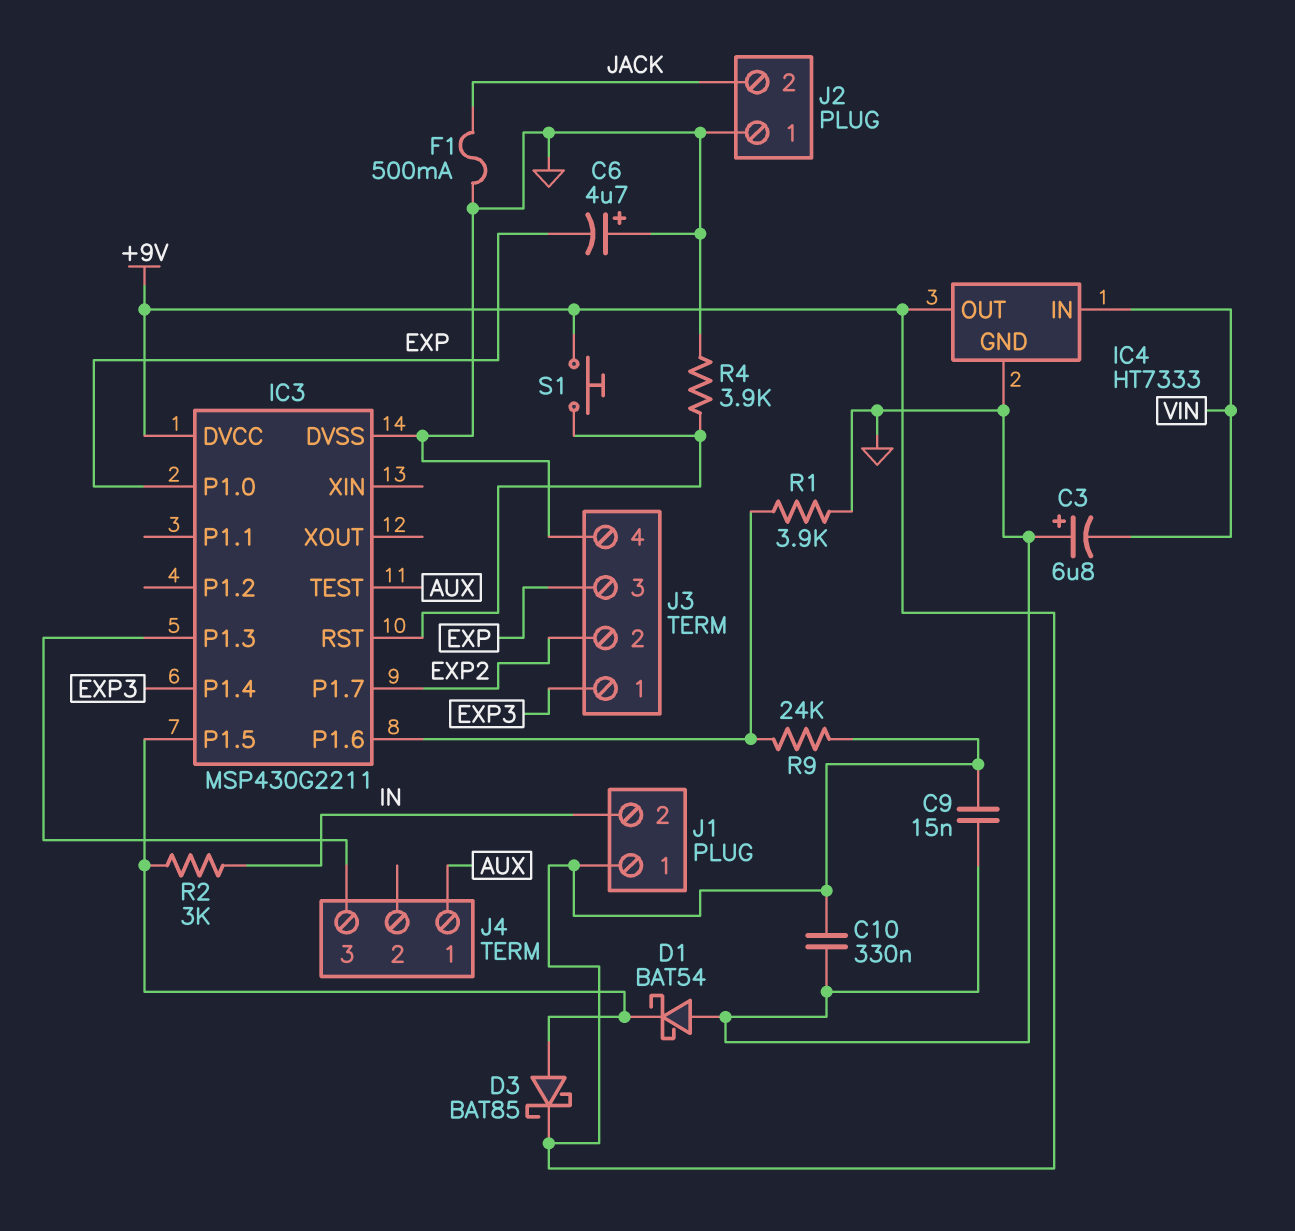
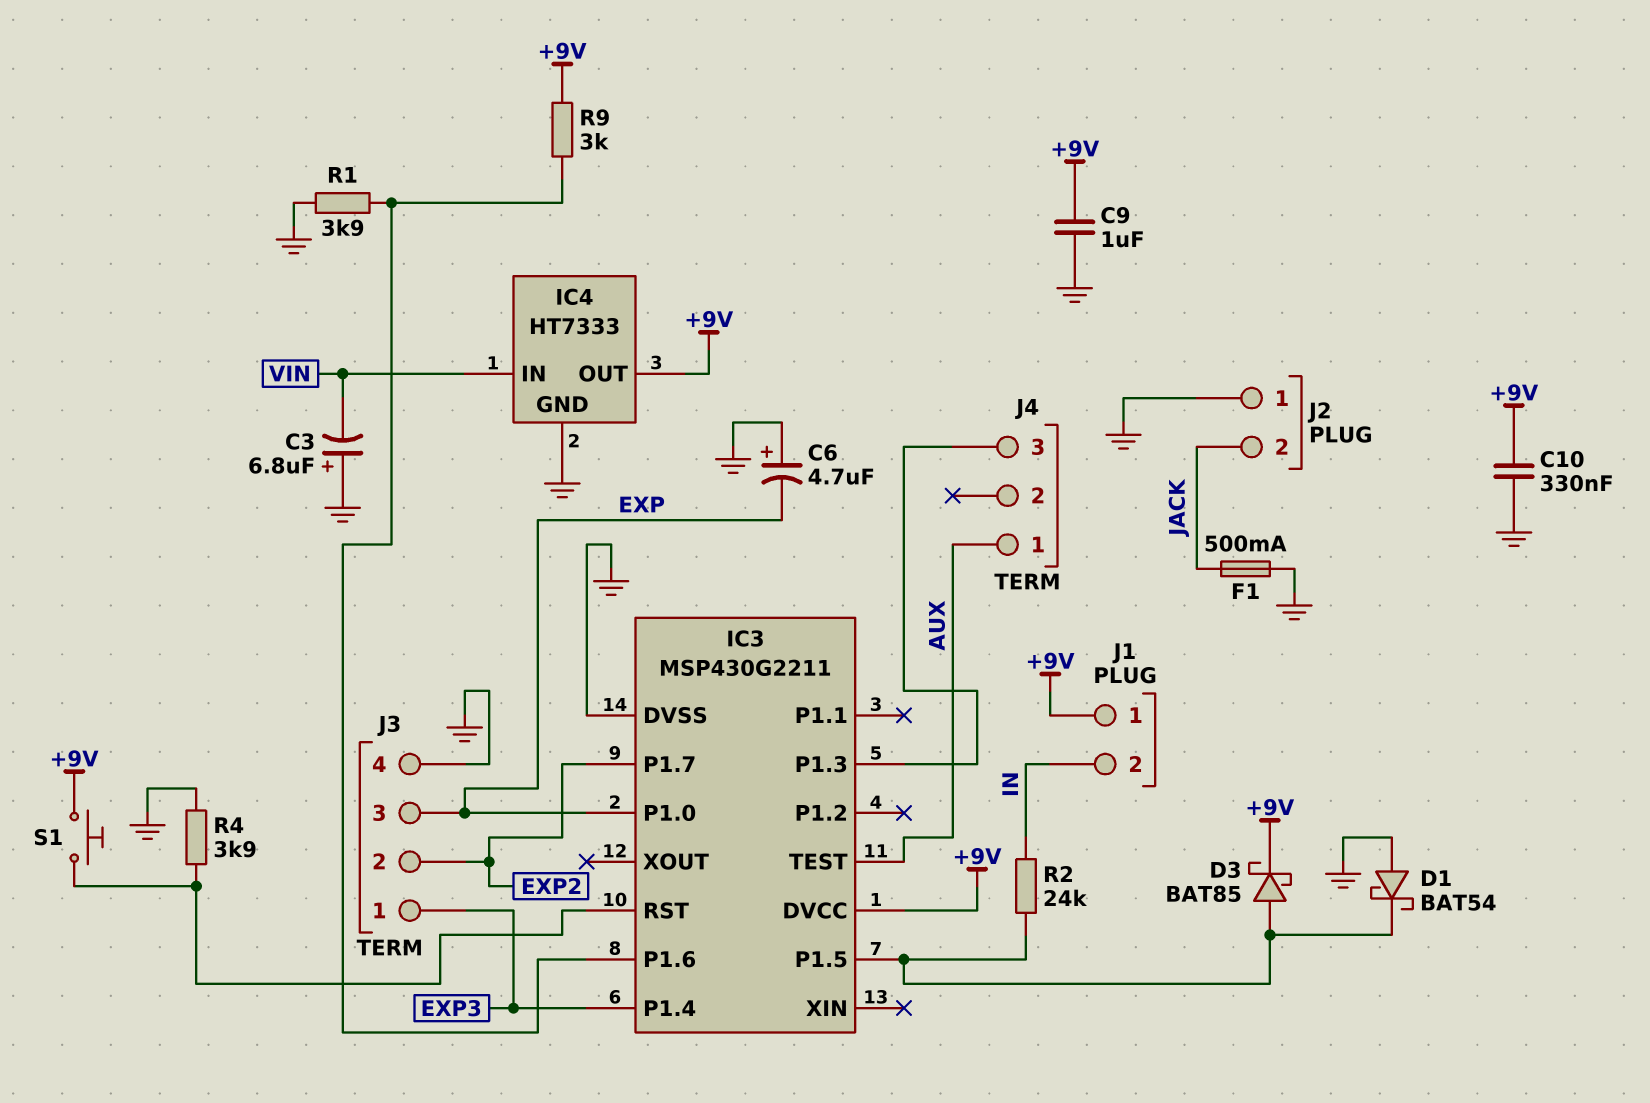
C9: 15nF (+9V, GND) -> 1uF (+9V, GND)
R2: 3k (IC3/P1.5, IN) -> 24k (IC3/P1.5, IN)
R9: 24k (+9V, IC3/P1.6) -> 3k (+9V, IC3/P1.6)

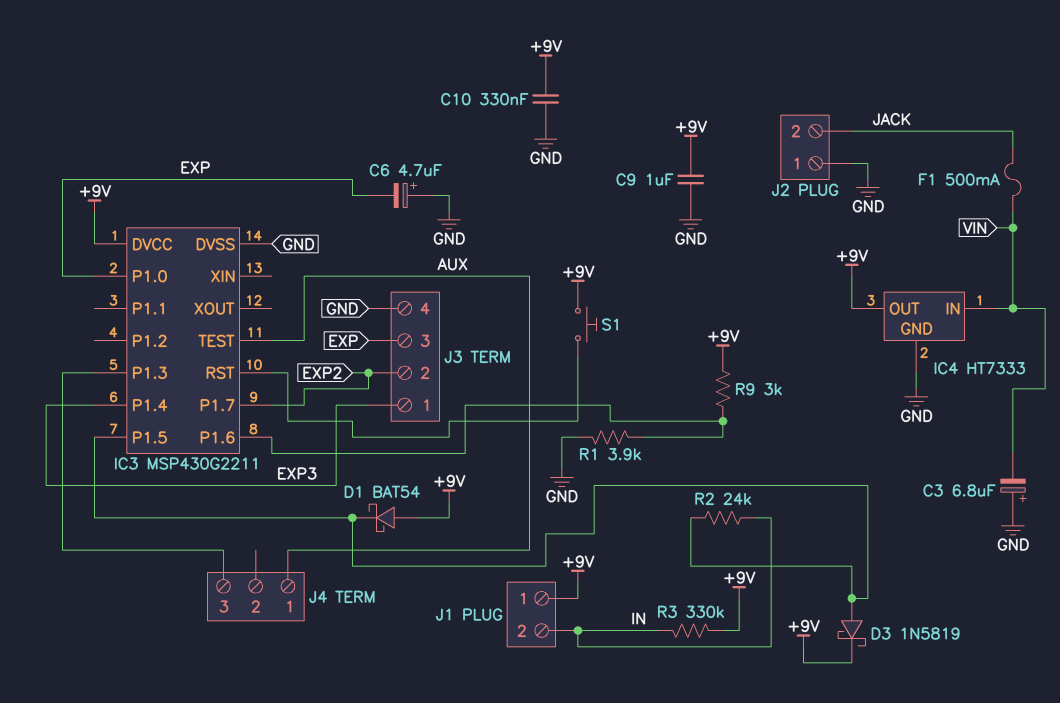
D1: schottky BAT54 (A GND, K IC3/P1.5) -> schottky BAT54 (A +9V, K IC3/P1.5)
D3: schottky BAT85 (A IC3/P1.5, K +9V) -> schottky 1N5819 (A IC3/P1.5, K +9V)
F1: 500mA (GND, JACK) -> 500mA (JACK, VIN)
R3: none -> 330k (+9V, IN)
R4: 3.9k (GND, IC3/RST) -> none

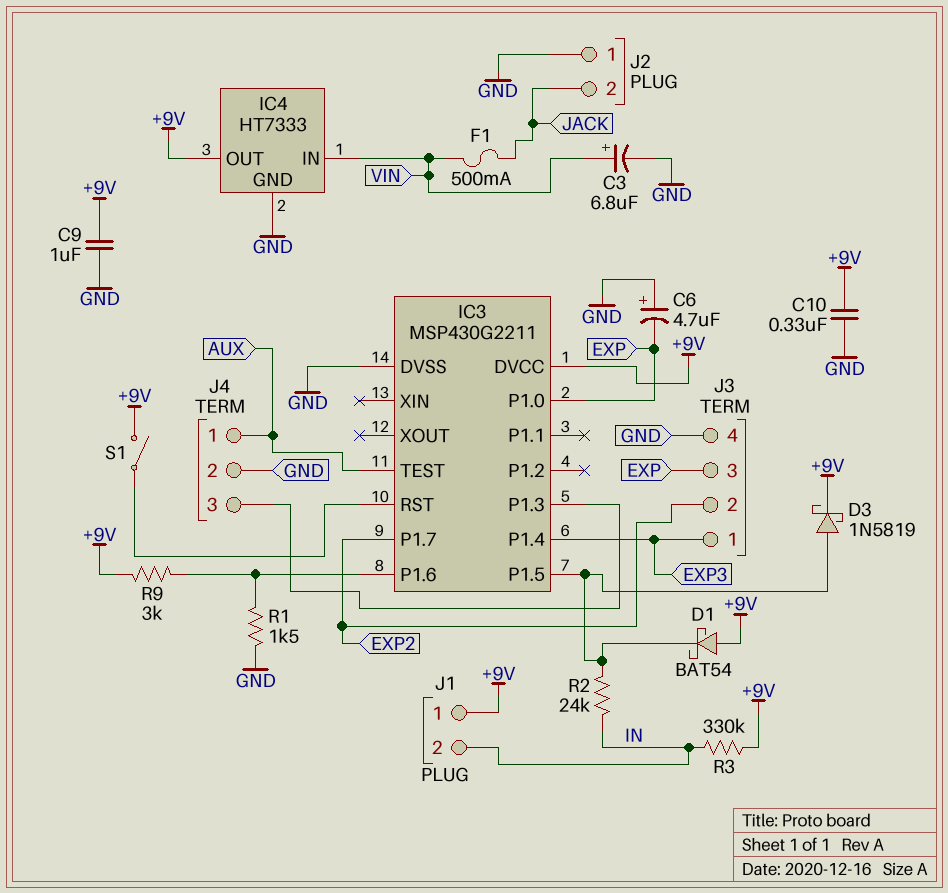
C3: 6.8uF (plus GND, minus VIN) -> 6.8uF (plus VIN, minus GND)
J4 pin 2: none -> GND
R1: 3.9k (GND, IC3/P1.6) -> 1.5k (GND, IC3/P1.6)
S1: button (+9V, IC3/RST) -> switch (+9V, IC3/RST)

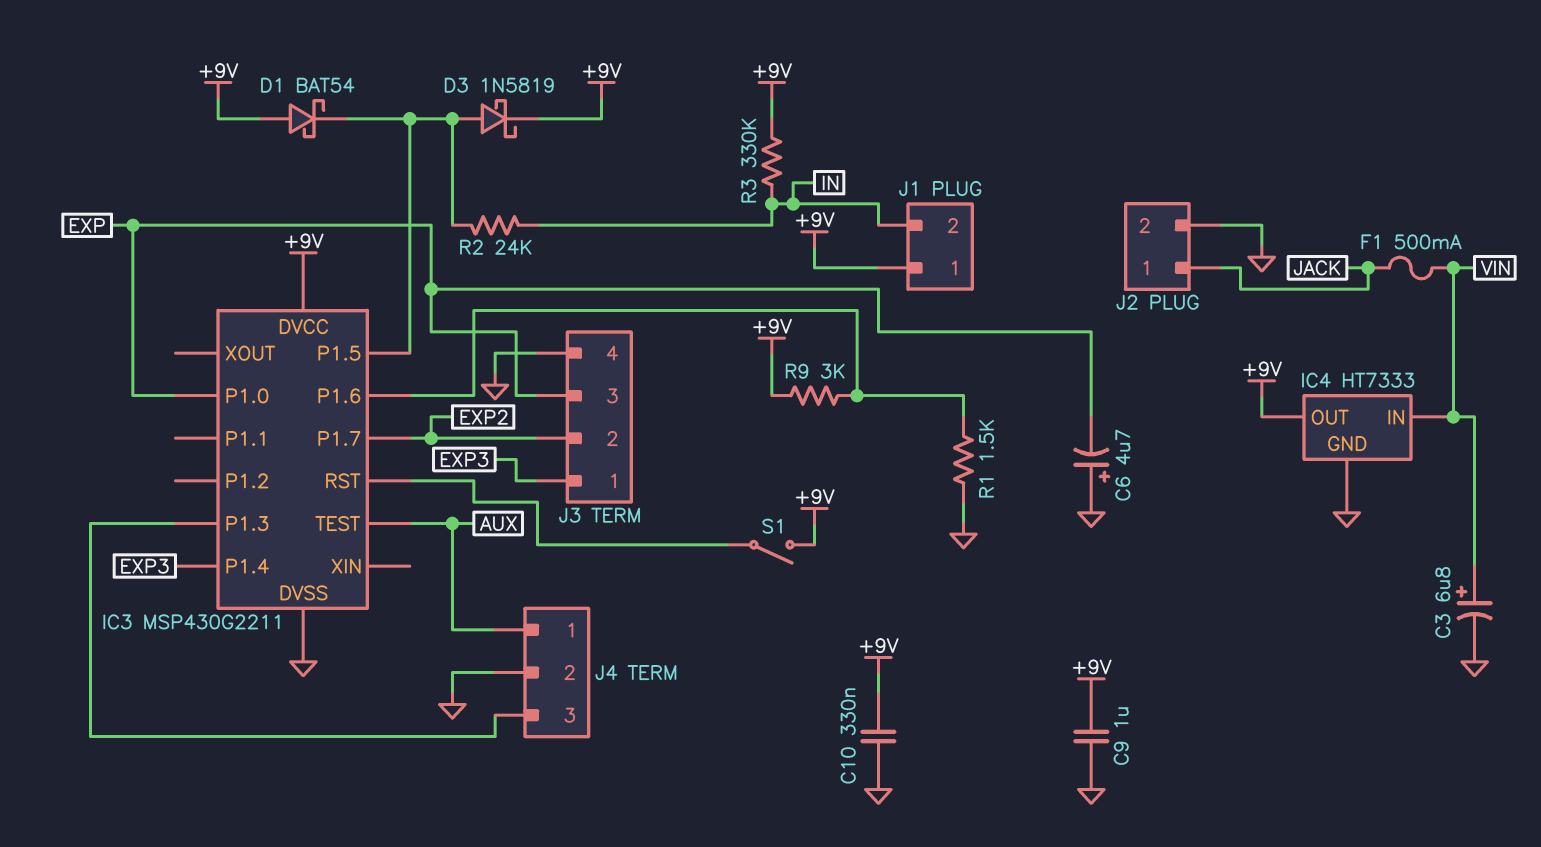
J2 pin 1: GND -> JACK
J2 pin 2: JACK -> GND

